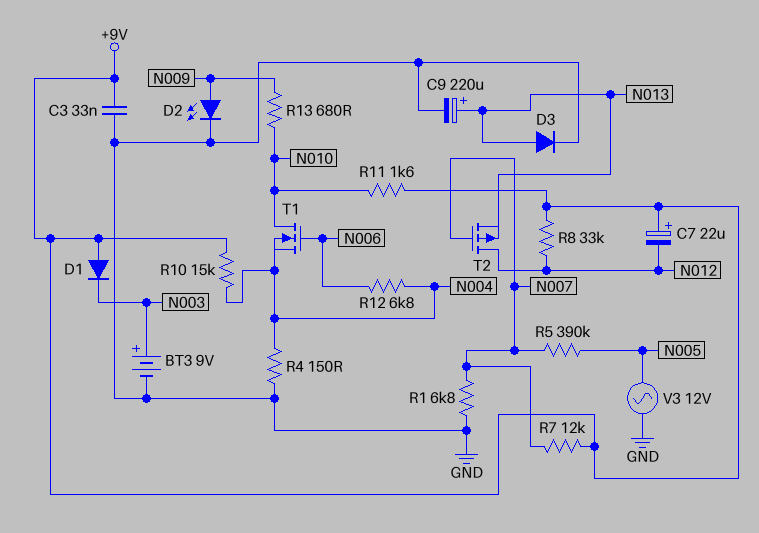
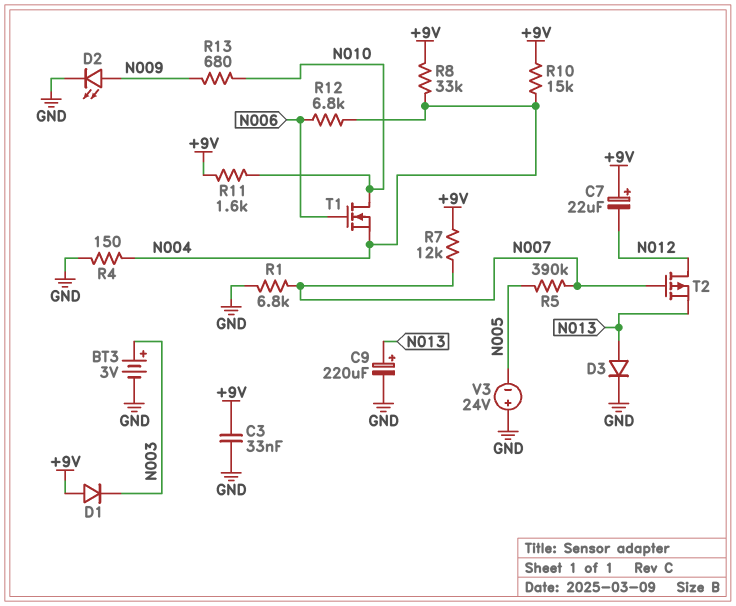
BT3: 9V (plus N003, minus GND) -> 3V (plus N003, minus GND)
R8: 33k (+9V, N012) -> 33k (+9V, N004)
V3: AC 12V (GND, N005) -> 24V (plus GND, minus N005)

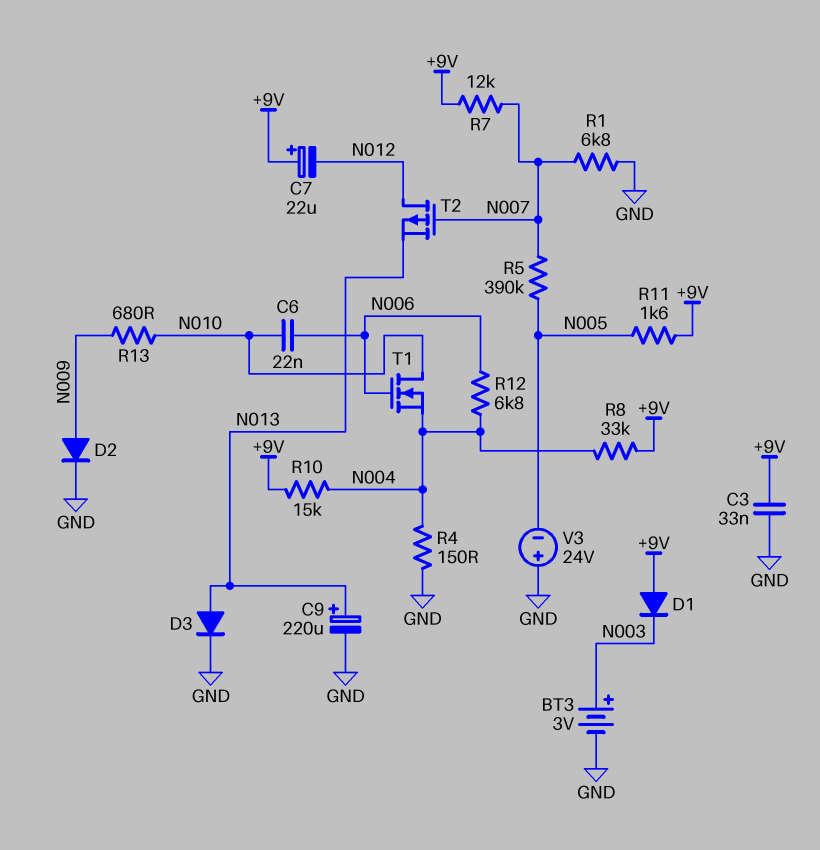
C6: none -> 22nF (N006, N010)
D2: LED (A N009, K GND) -> diode (A N009, K GND)
R11: 1.6k (+9V, N010) -> 1.6k (+9V, N005)

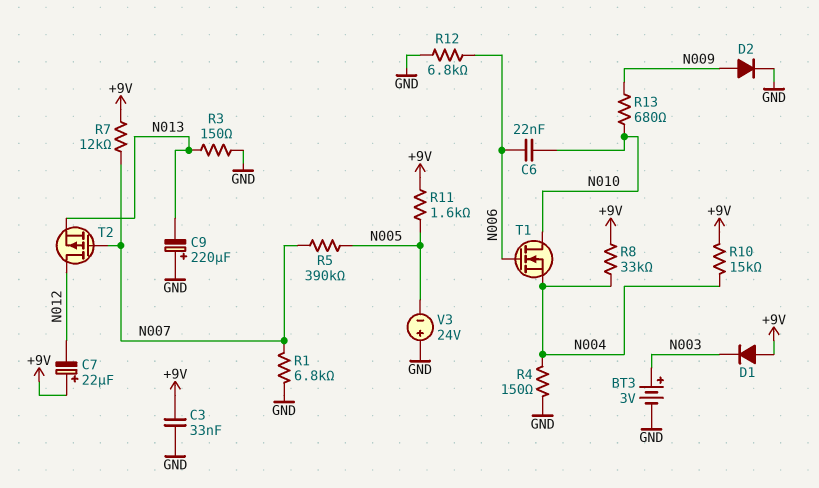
C9: 220uF (plus N013, minus GND) -> 220uF (plus GND, minus N013)
D3: diode (A N013, K GND) -> none
R3: none -> 150 (GND, N013)
R12: 6.8k (N004, N006) -> 6.8k (GND, N006)

